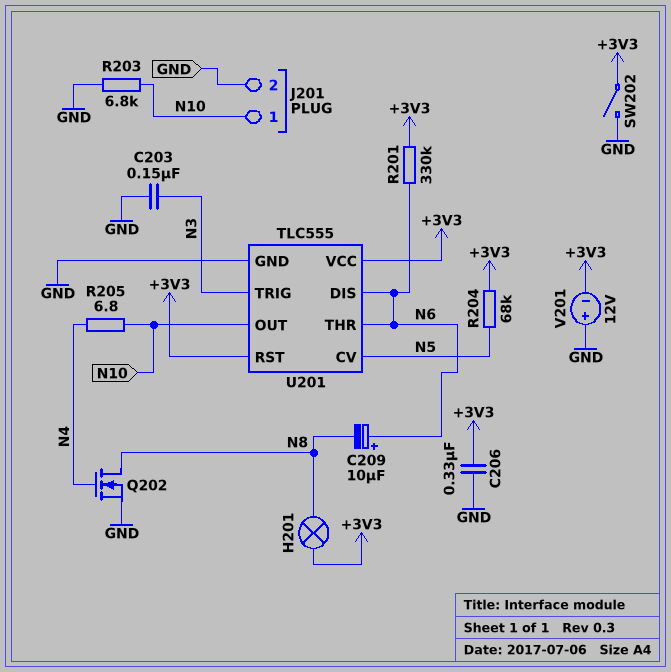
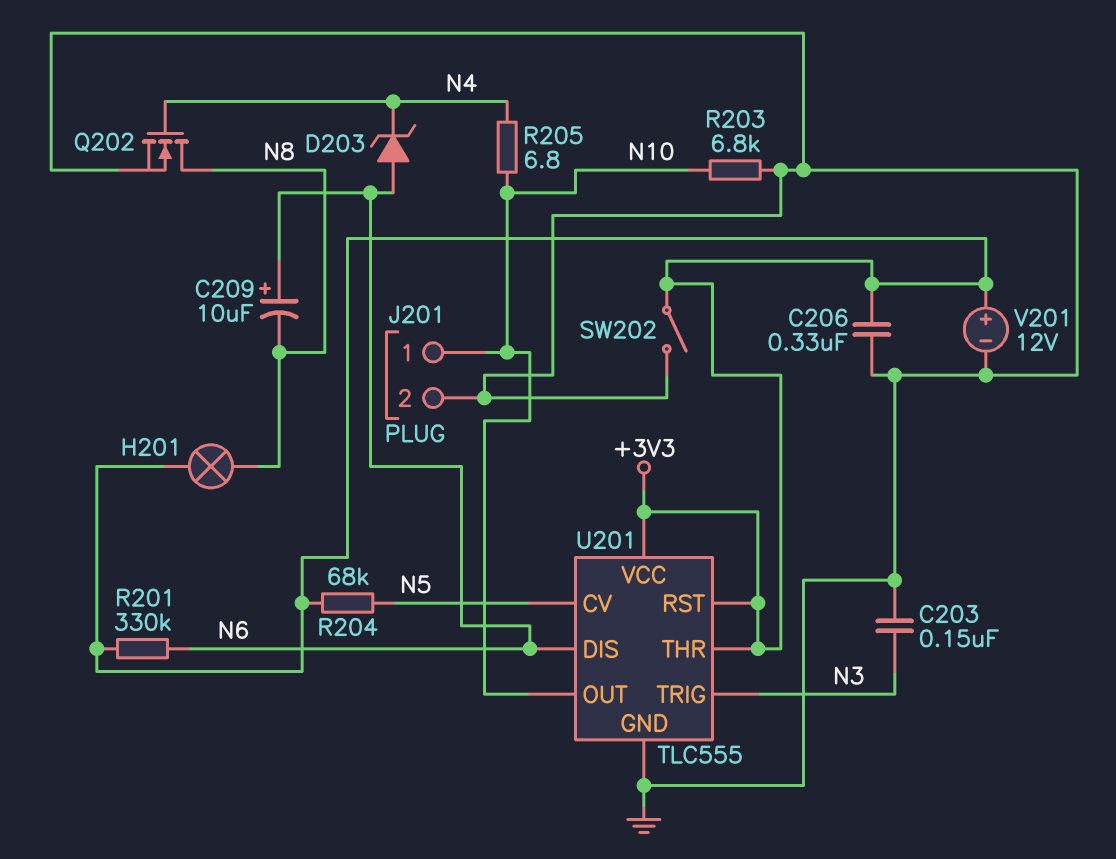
D203: none -> zener (A N6, K N4)
U201 pin THR: N6 -> +3V3
V201: 12V (plus GND, minus +3V3) -> 12V (plus +3V3, minus GND)

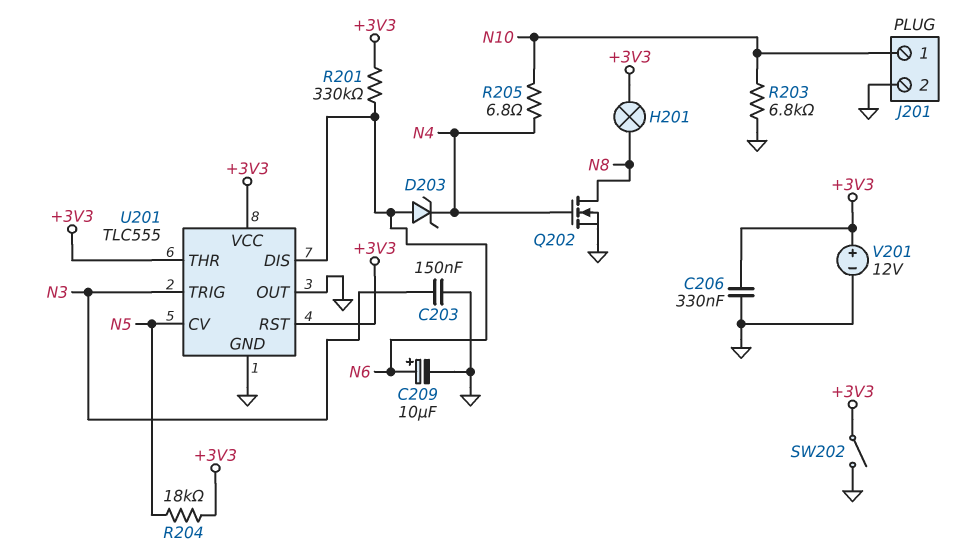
C209: 10uF (plus N6, minus N8) -> 10uF (plus N6, minus GND)
R204: 68k (+3V3, N5) -> 18k (+3V3, N5)
U201 pin OUT: N10 -> GND

